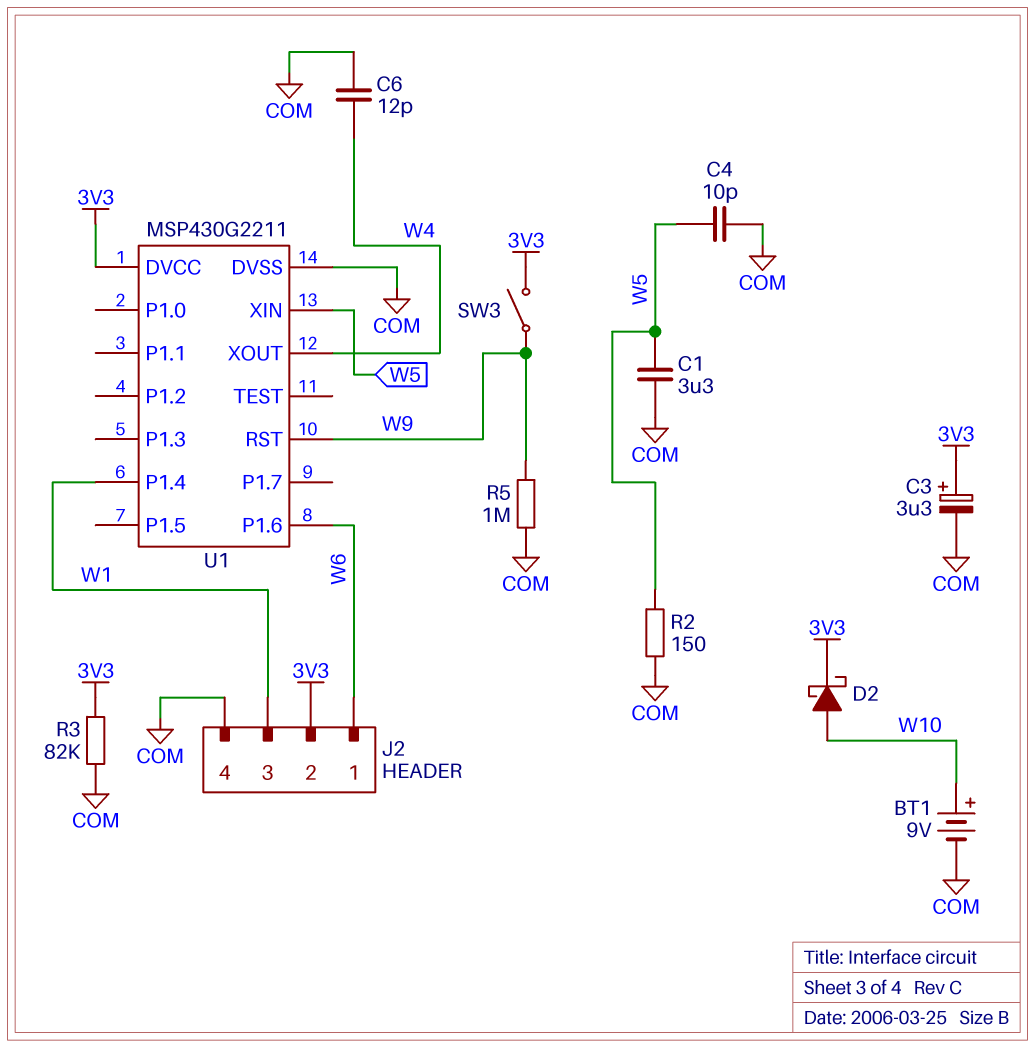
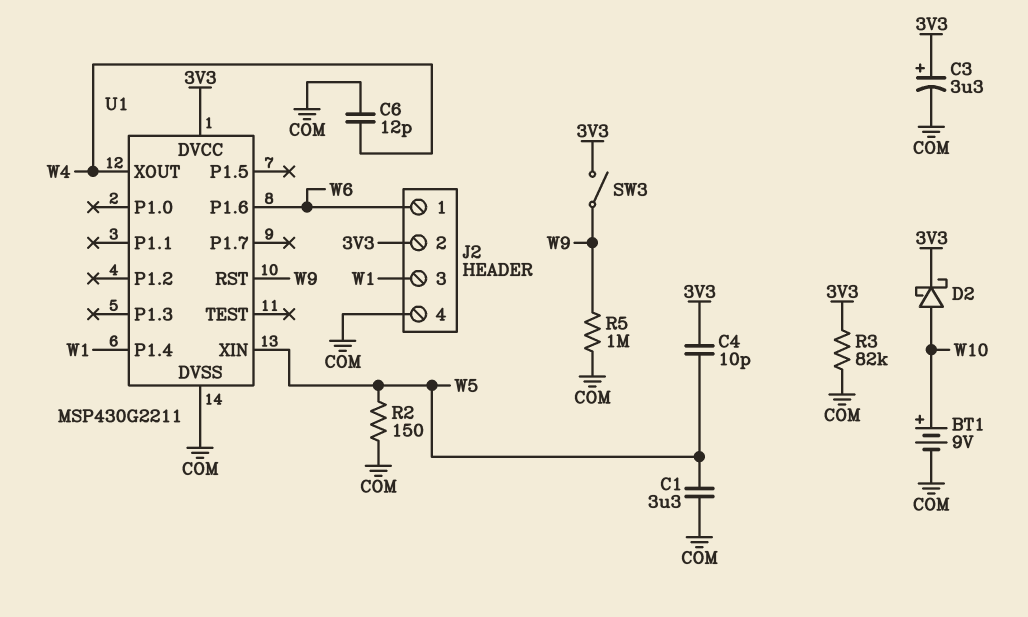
C4: 10pF (COM, W5) -> 10pF (3V3, W5)

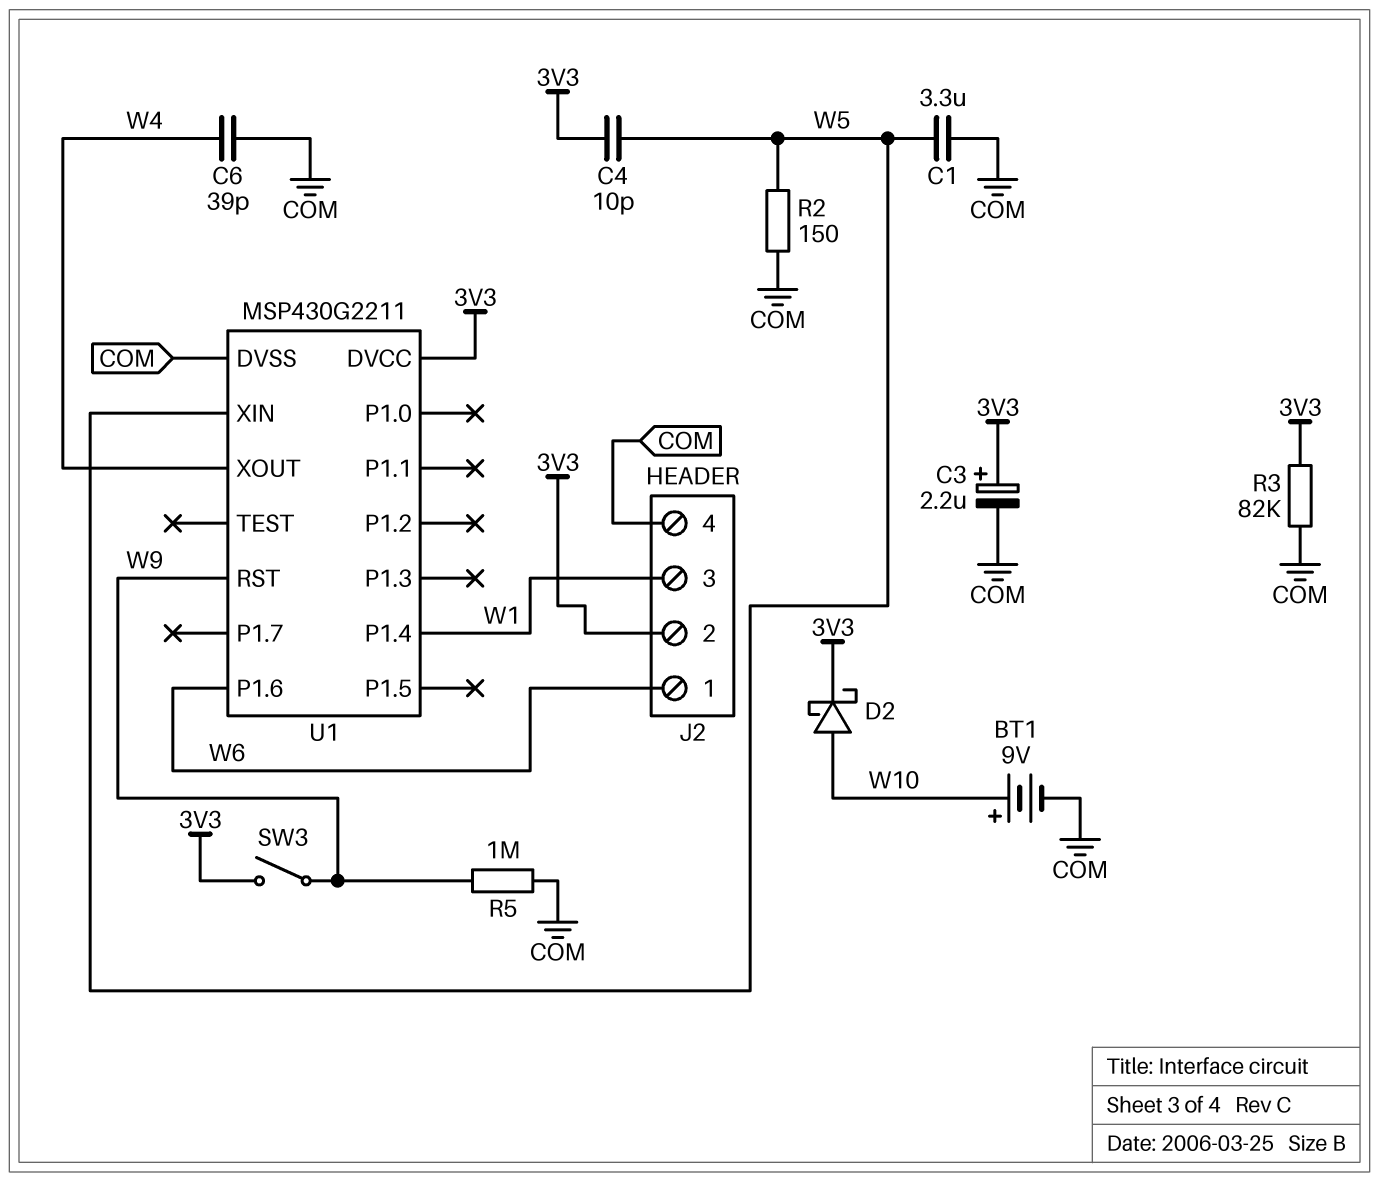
C3: 3.3uF (plus 3V3, minus COM) -> 2.2uF (plus 3V3, minus COM)
C6: 12pF (COM, W4) -> 39pF (COM, W4)

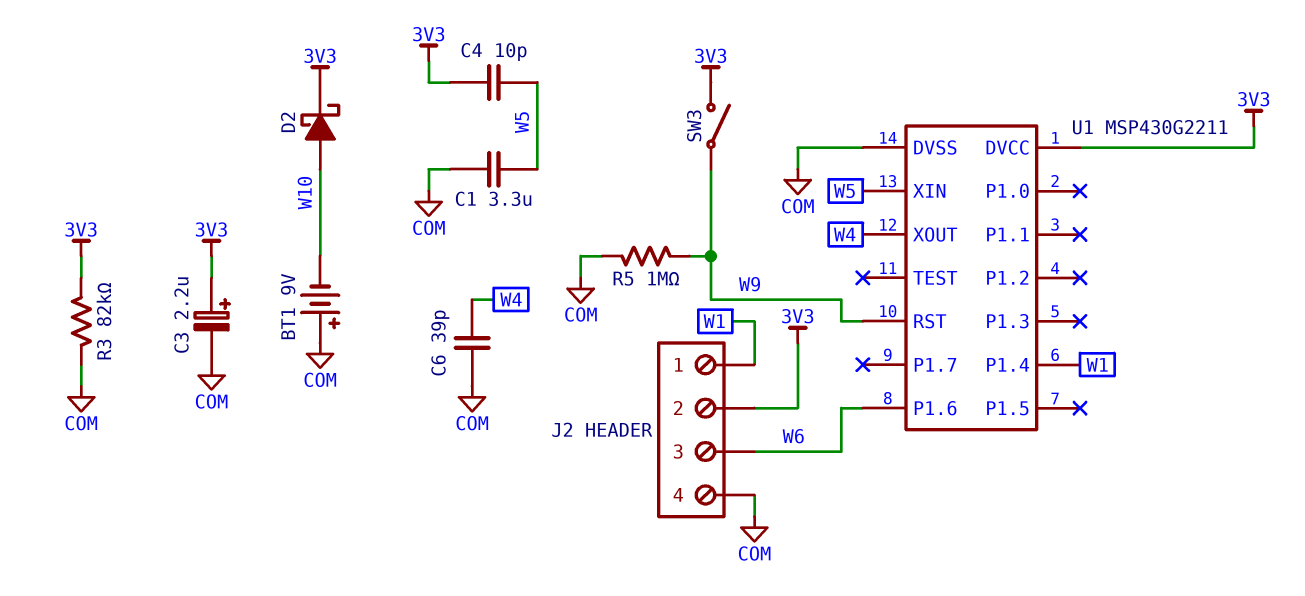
BT1: 9V (plus W10, minus COM) -> 9V (plus COM, minus W10)
J2 pin 1: W6 -> W1
J2 pin 3: W1 -> W6
R2: 150 (COM, W5) -> none

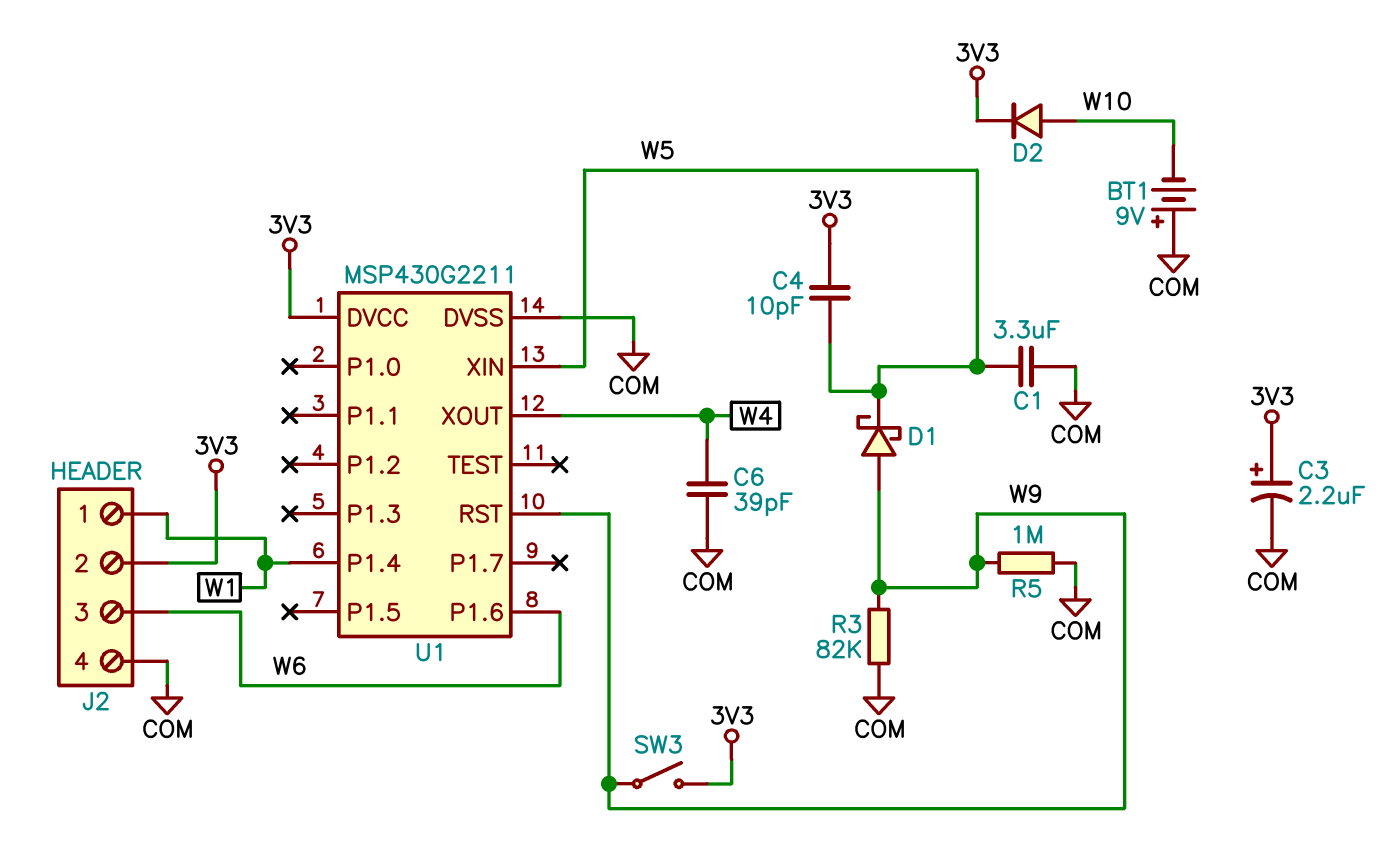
D1: none -> schottky (A W9, K W5)
D2: schottky (A W10, K 3V3) -> diode (A W10, K 3V3)
R3: 82k (3V3, COM) -> 82k (COM, W9)

